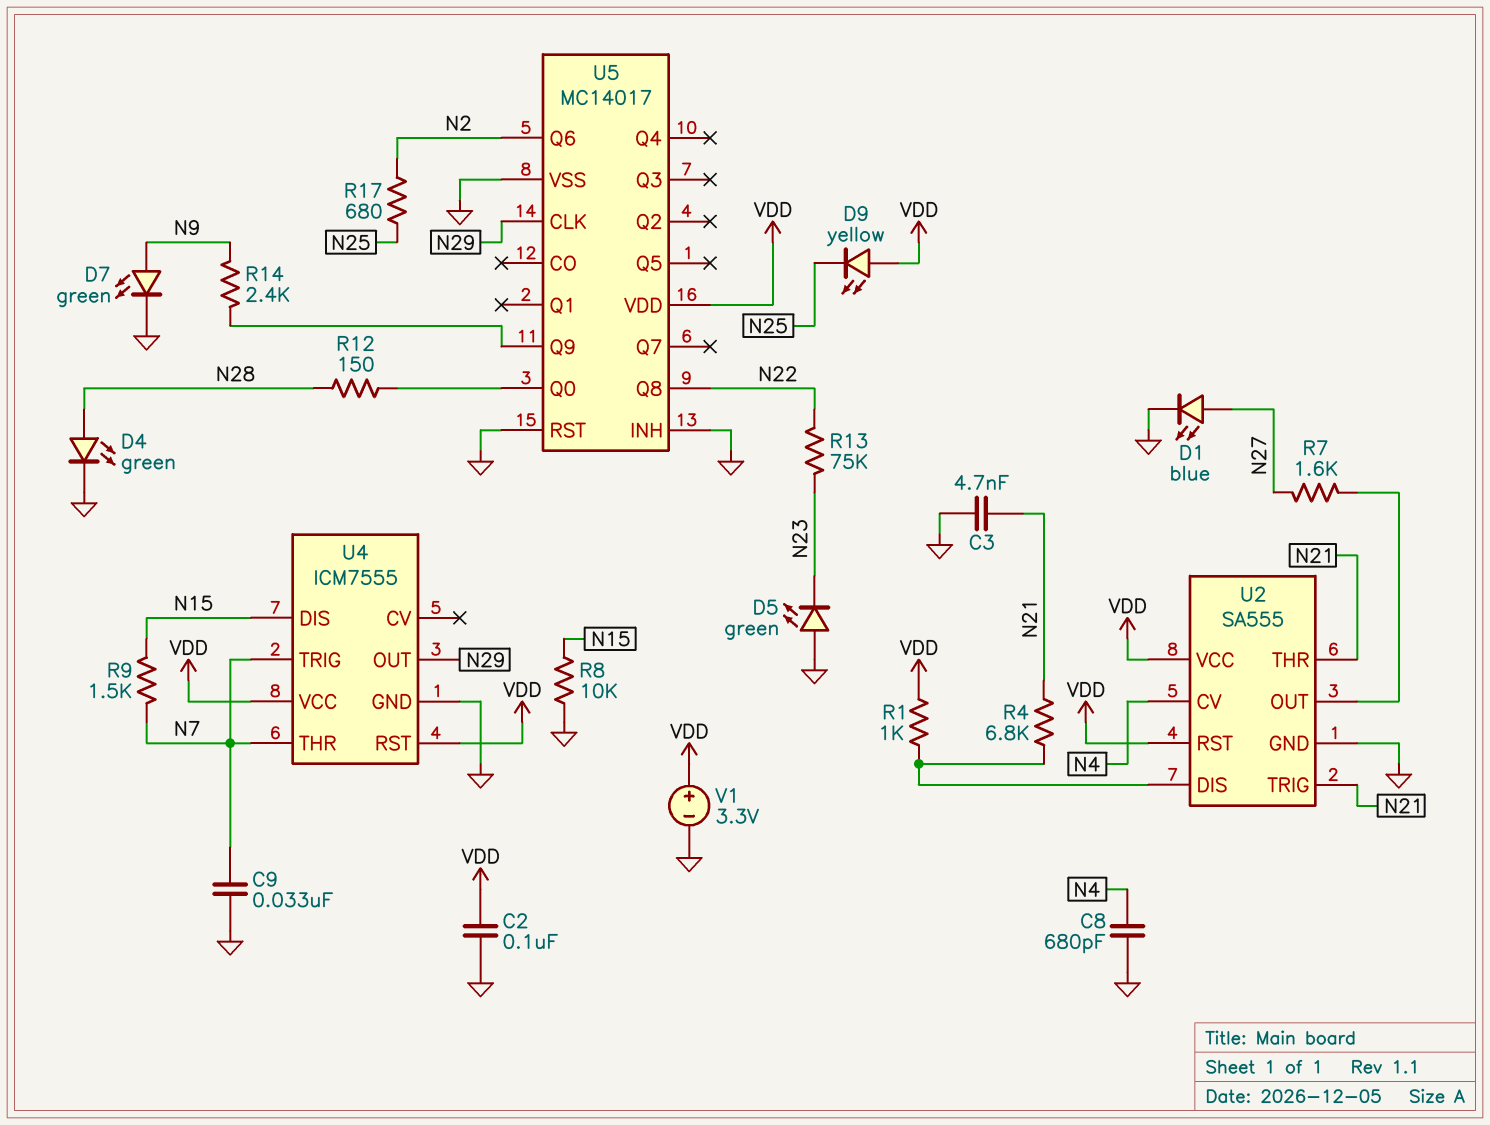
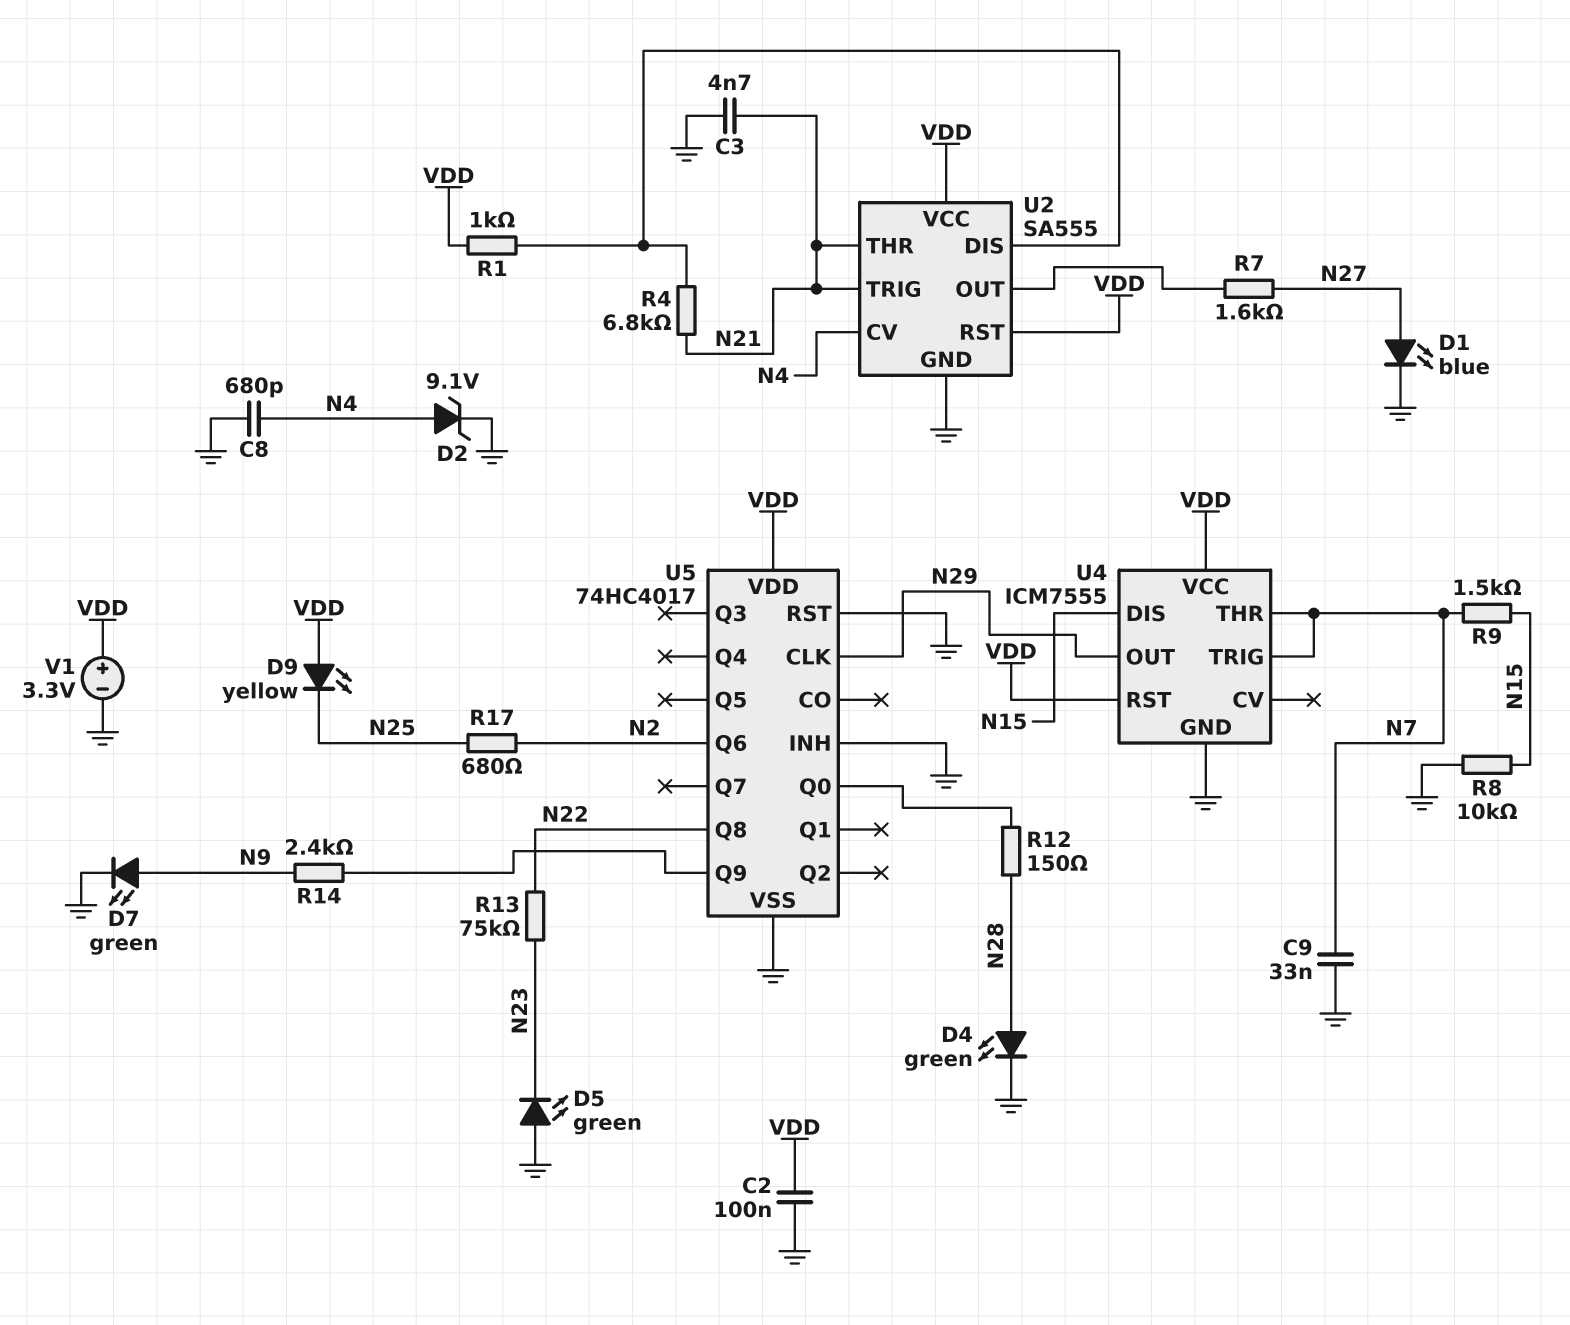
D2: none -> zener 9.1V (A N4, K GND)
U5: MC14017 -> 74HC4017

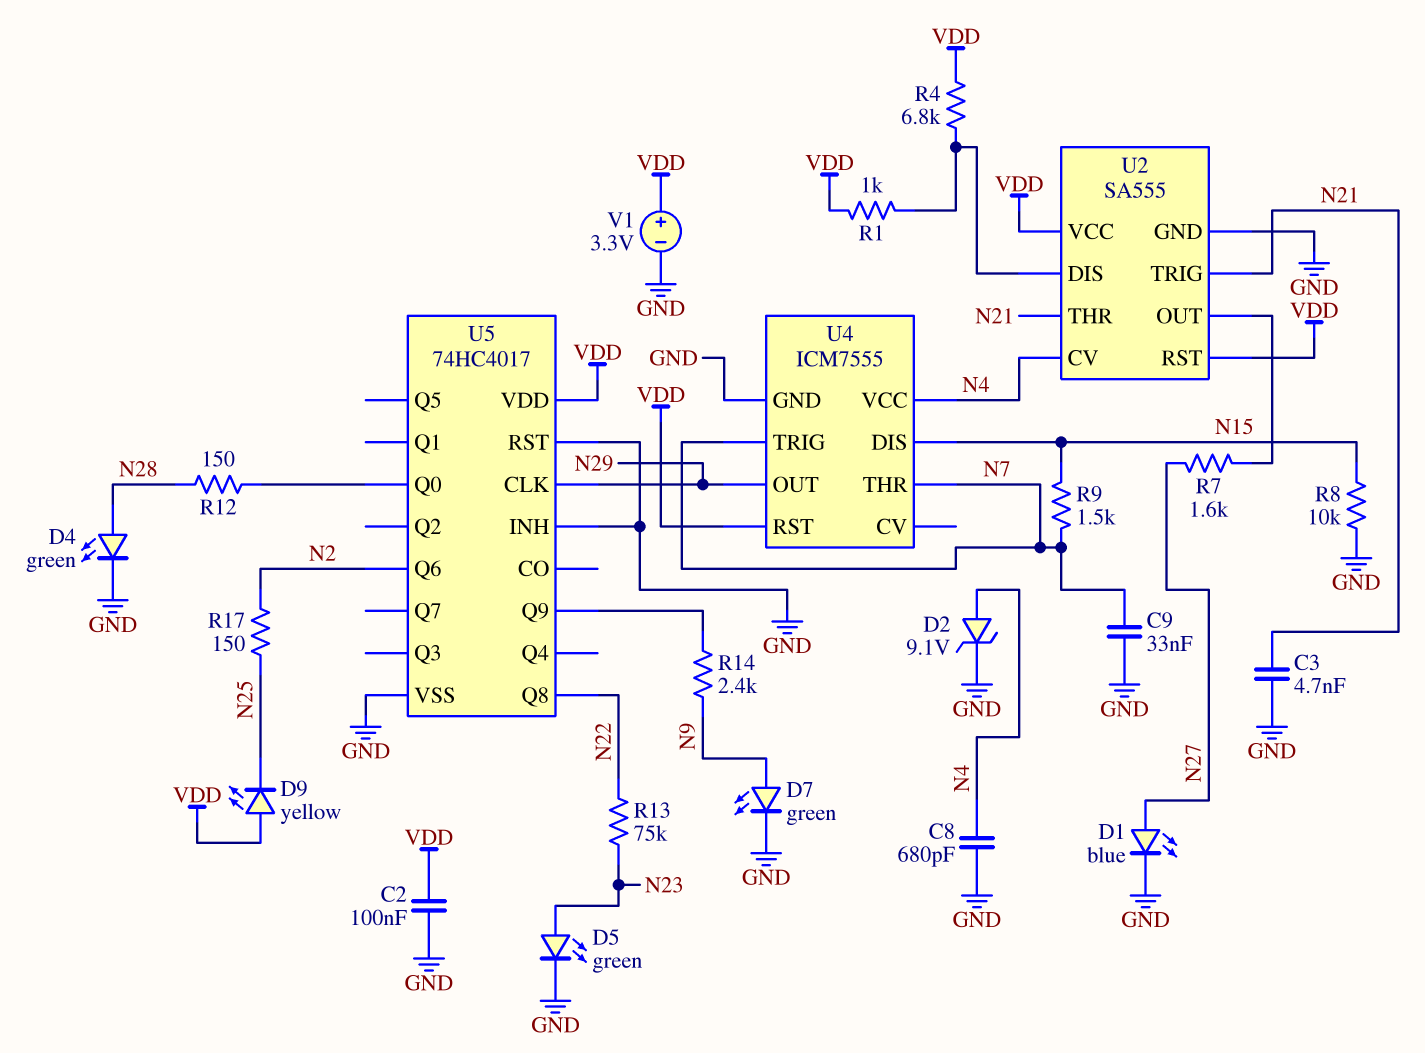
D5: LED green (A GND, K N23) -> LED green (A N23, K GND)
R4: 6.8k (N21, U2/DIS) -> 6.8k (U2/DIS, VDD)
R17: 680 (N2, N25) -> 150 (N2, N25)
U4 pin VCC: VDD -> N4

